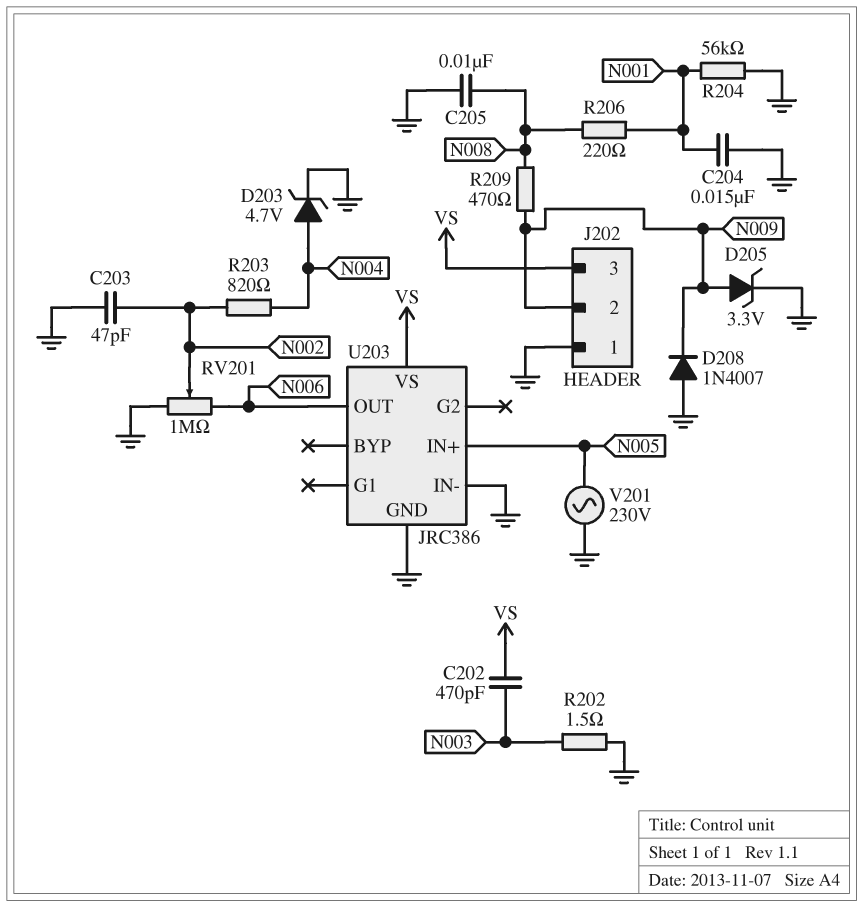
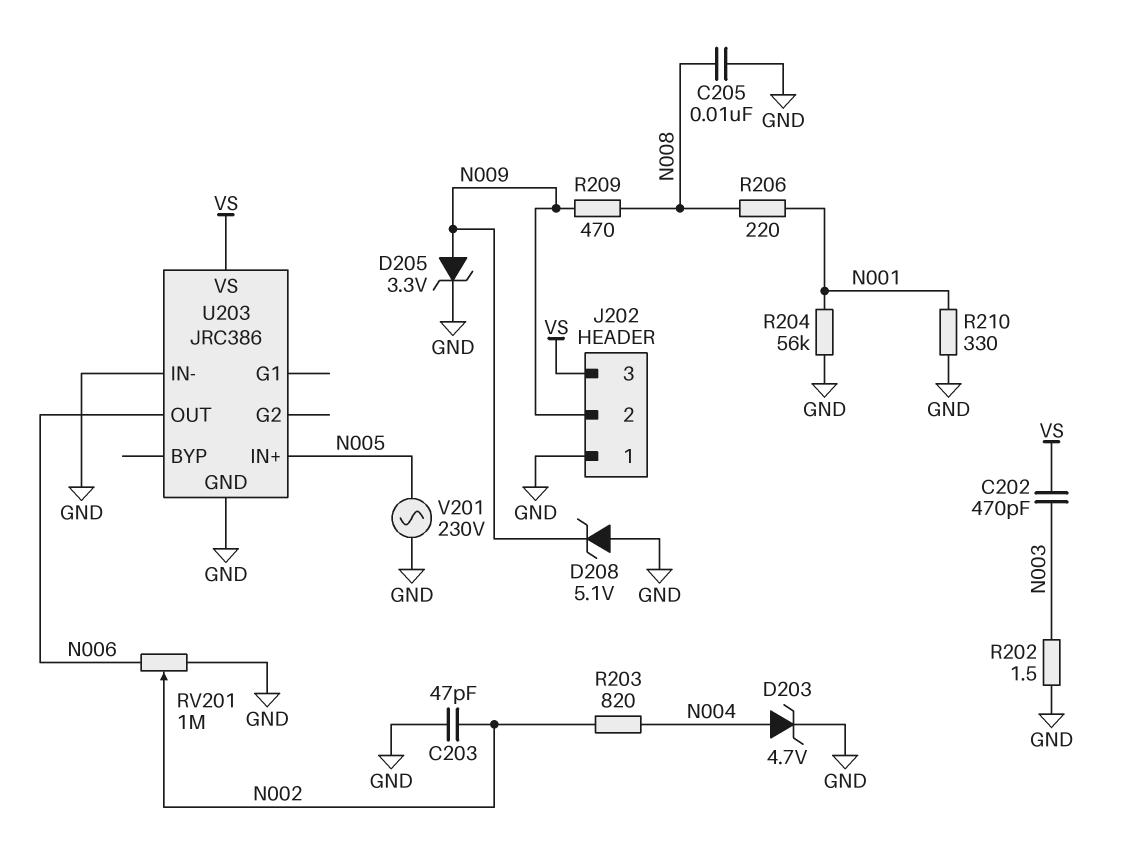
C204: 15nF (GND, N001) -> none
D208: diode 1N4007 (A GND, K N009) -> zener 5.1V (A GND, K N009)
R210: none -> 330 (GND, N001)

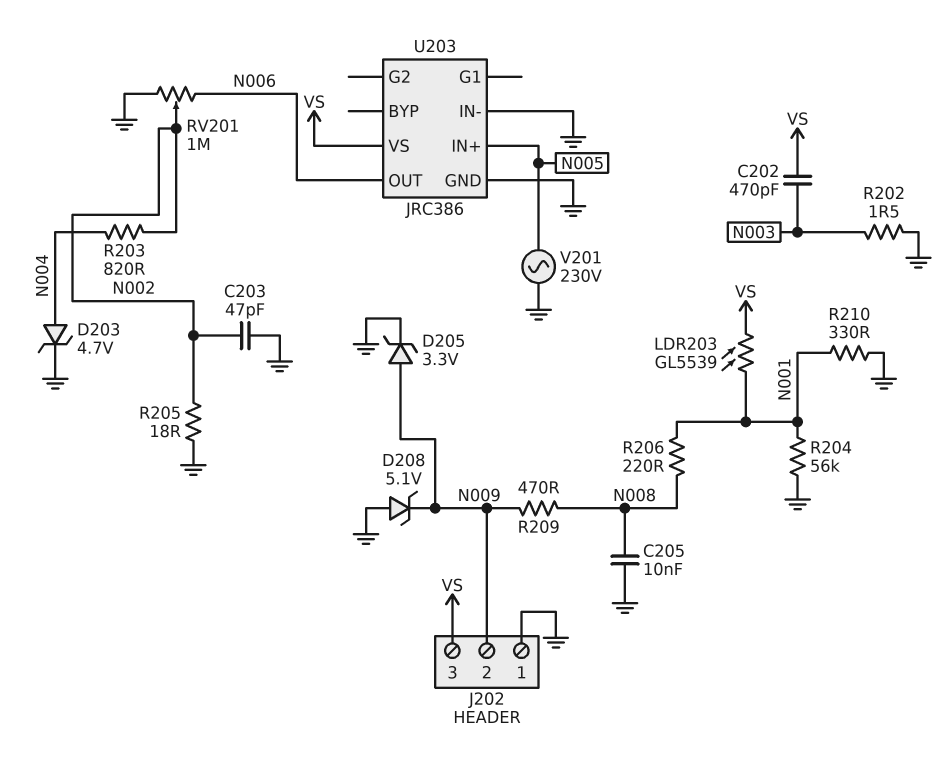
LDR203: none -> GL5539 (N001, VS)
R205: none -> 18 (GND, N002)

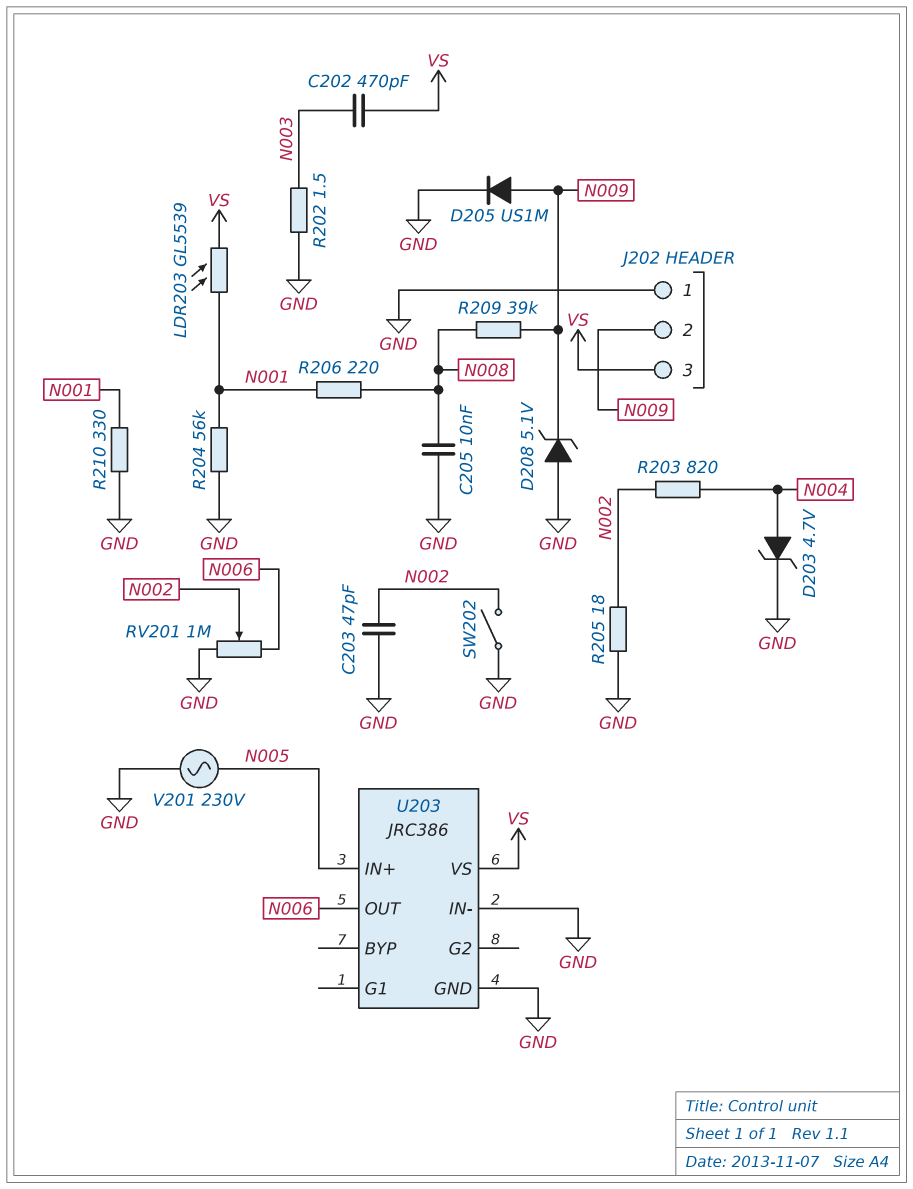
D205: zener 3.3V (A N009, K GND) -> diode US1M (A N009, K GND)
R209: 470 (N008, N009) -> 39k (N008, N009)
SW202: none -> switch (GND, N002)

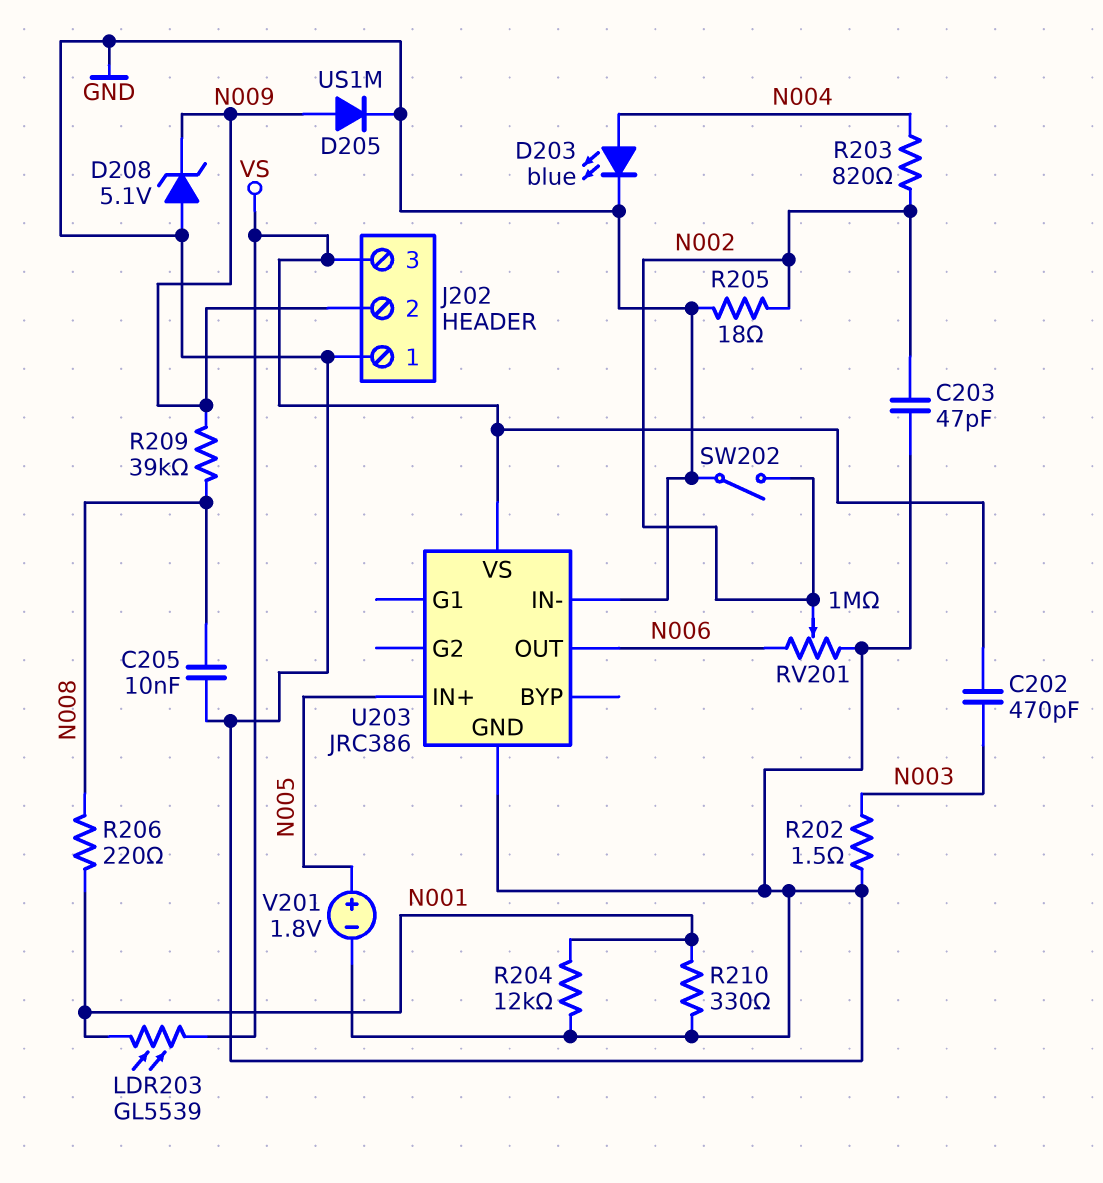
D203: zener 4.7V (A N004, K GND) -> LED blue (A N004, K GND)
R204: 56k (GND, N001) -> 12k (GND, N001)
V201: AC 230V (GND, N005) -> 1.8V (plus N005, minus GND)

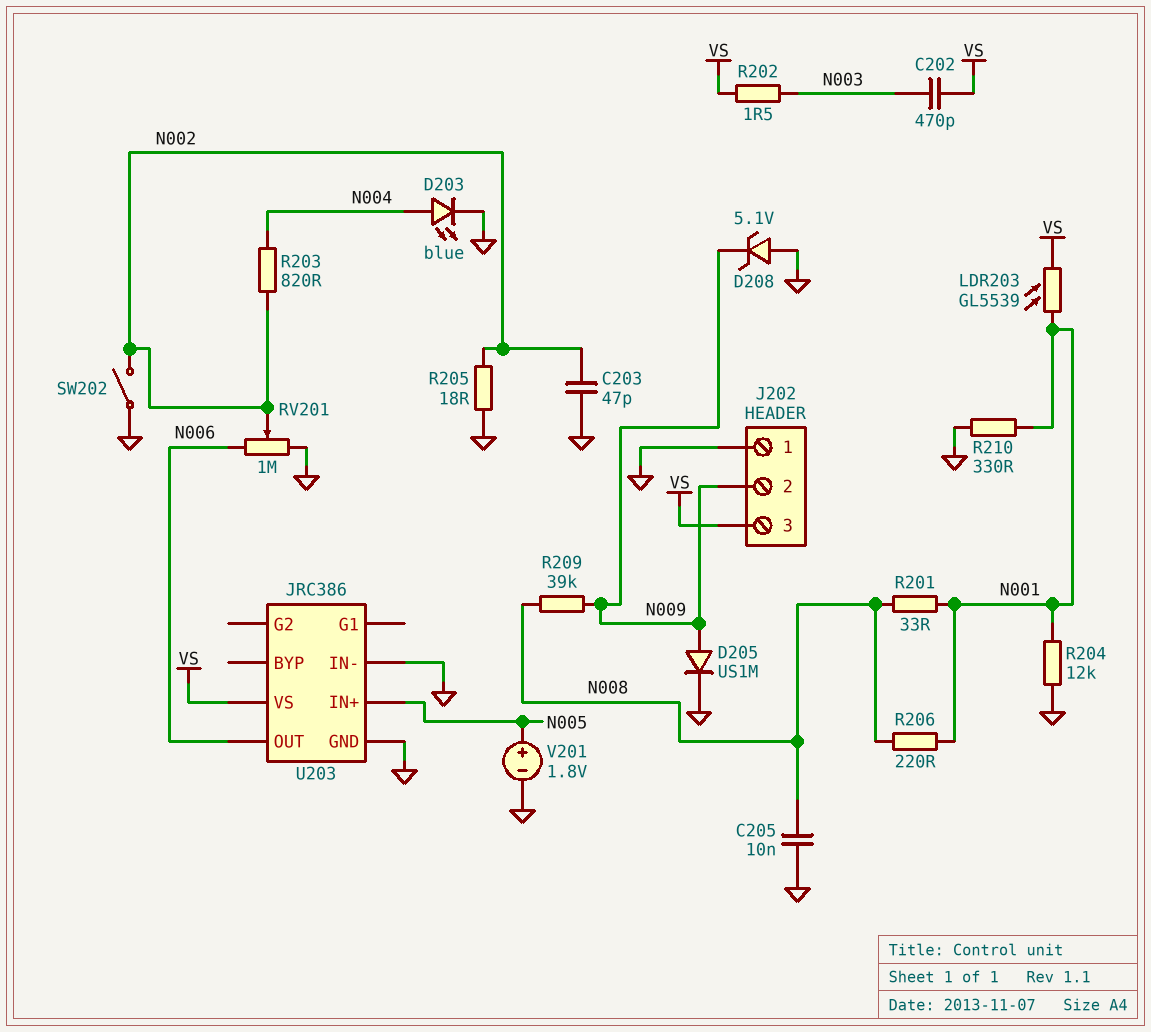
R201: none -> 33 (N001, N008)
R202: 1.5 (GND, N003) -> 1.5 (N003, VS)

